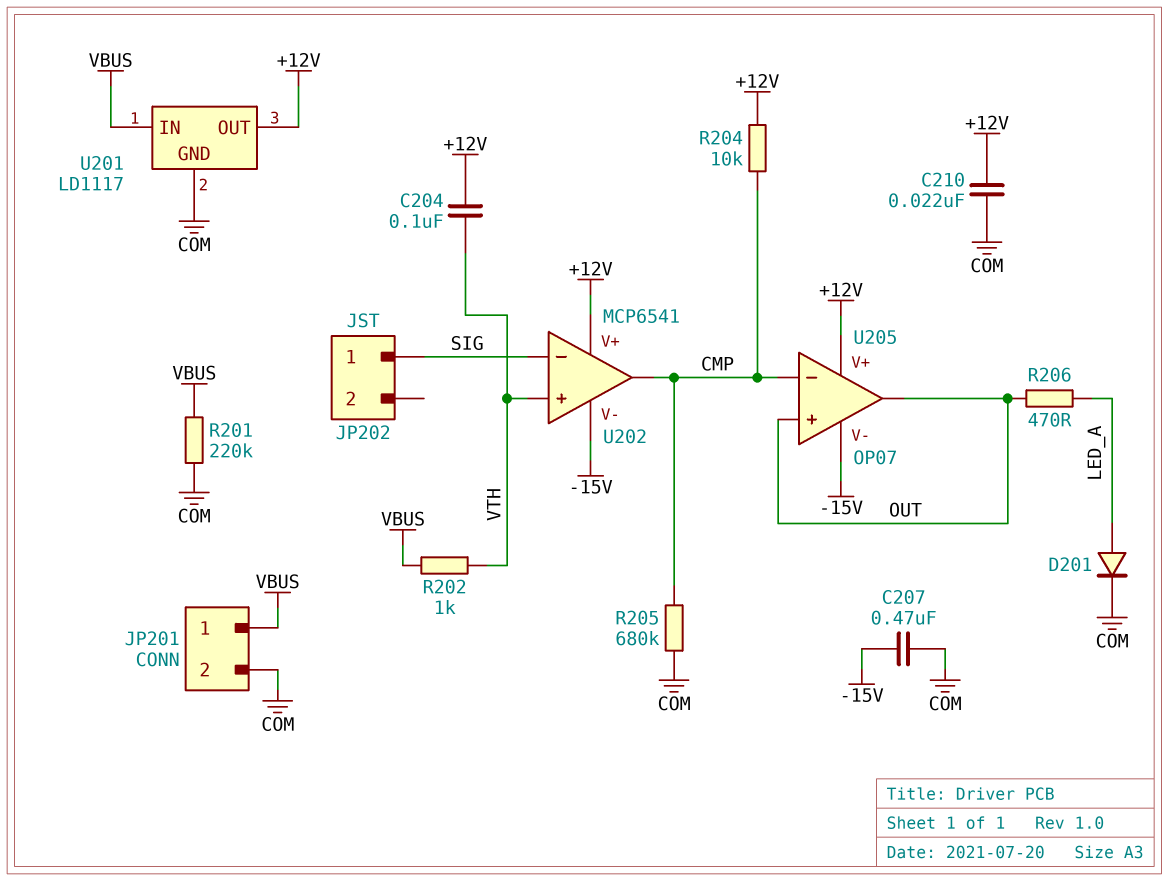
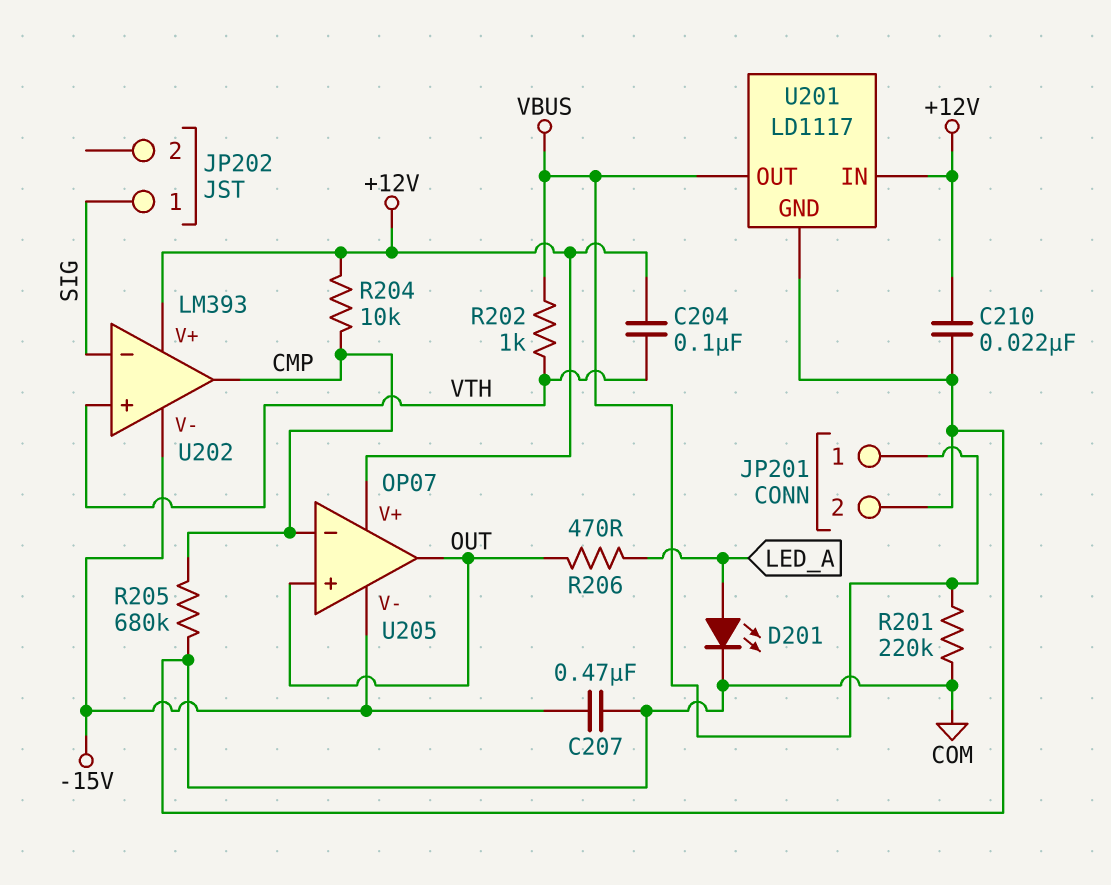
D201: diode (A LED_A, K COM) -> LED (A LED_A, K COM)
U201 pin IN: VBUS -> +12V
U201 pin OUT: +12V -> VBUS
U202: MCP6541 -> LM393

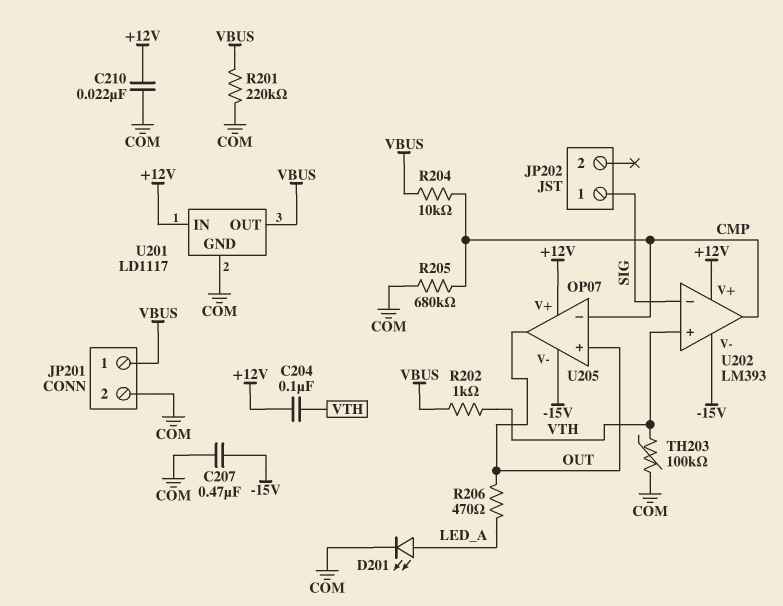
R204: 10k (+12V, CMP) -> 10k (CMP, VBUS)
TH203: none -> 100k (COM, VTH)

